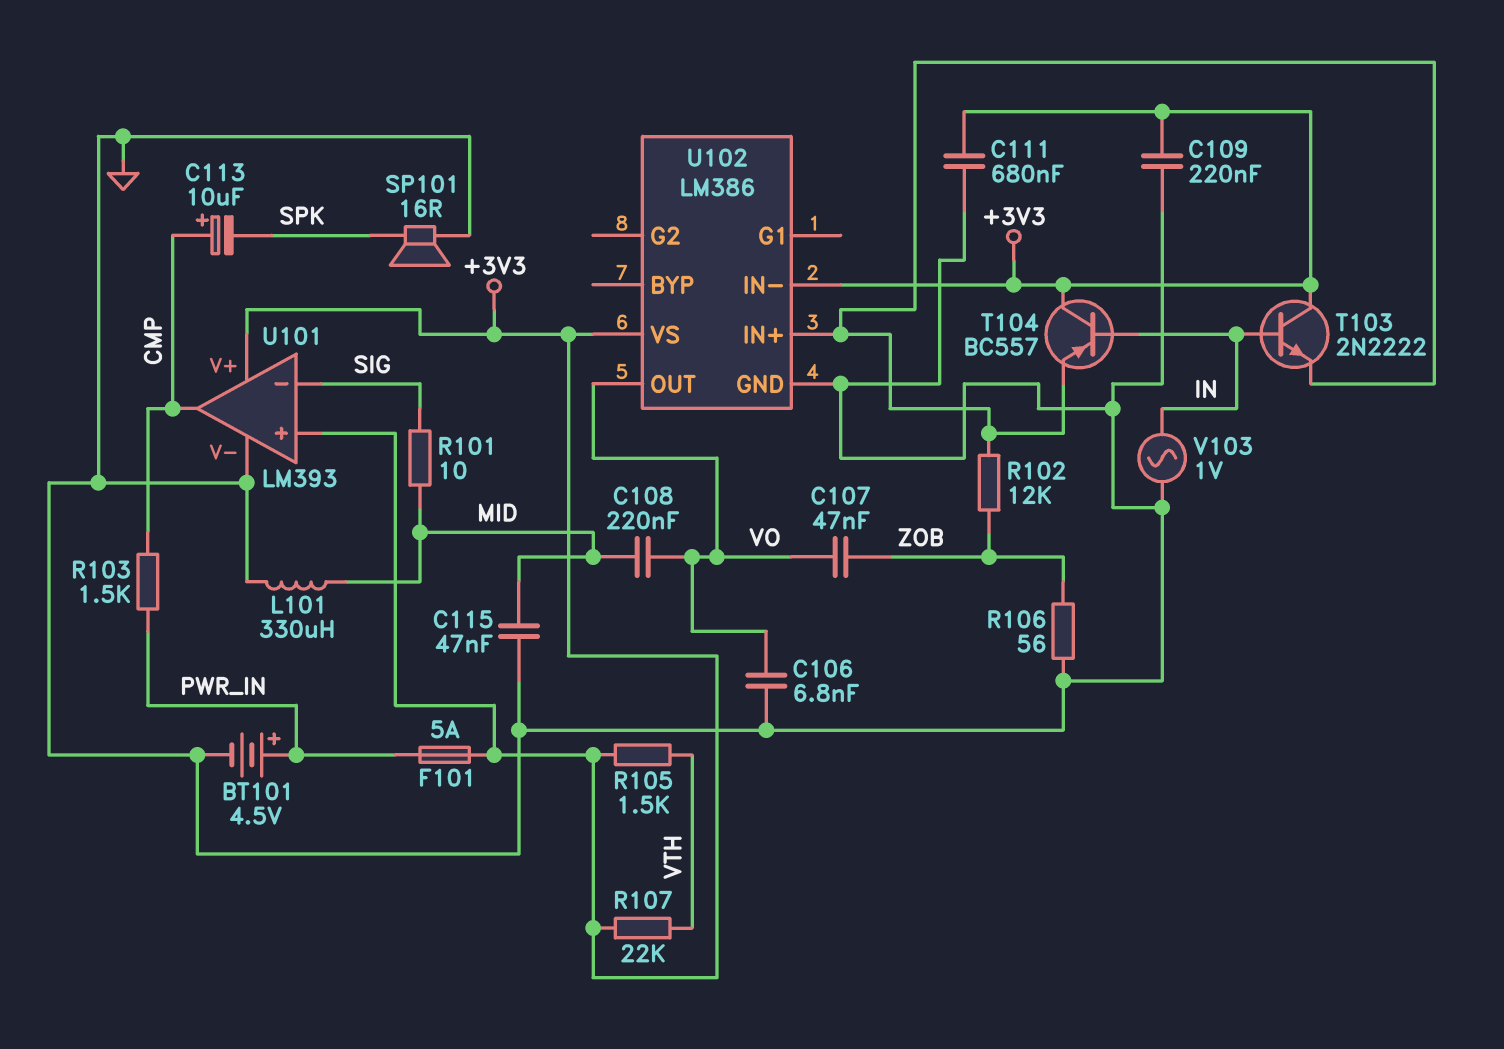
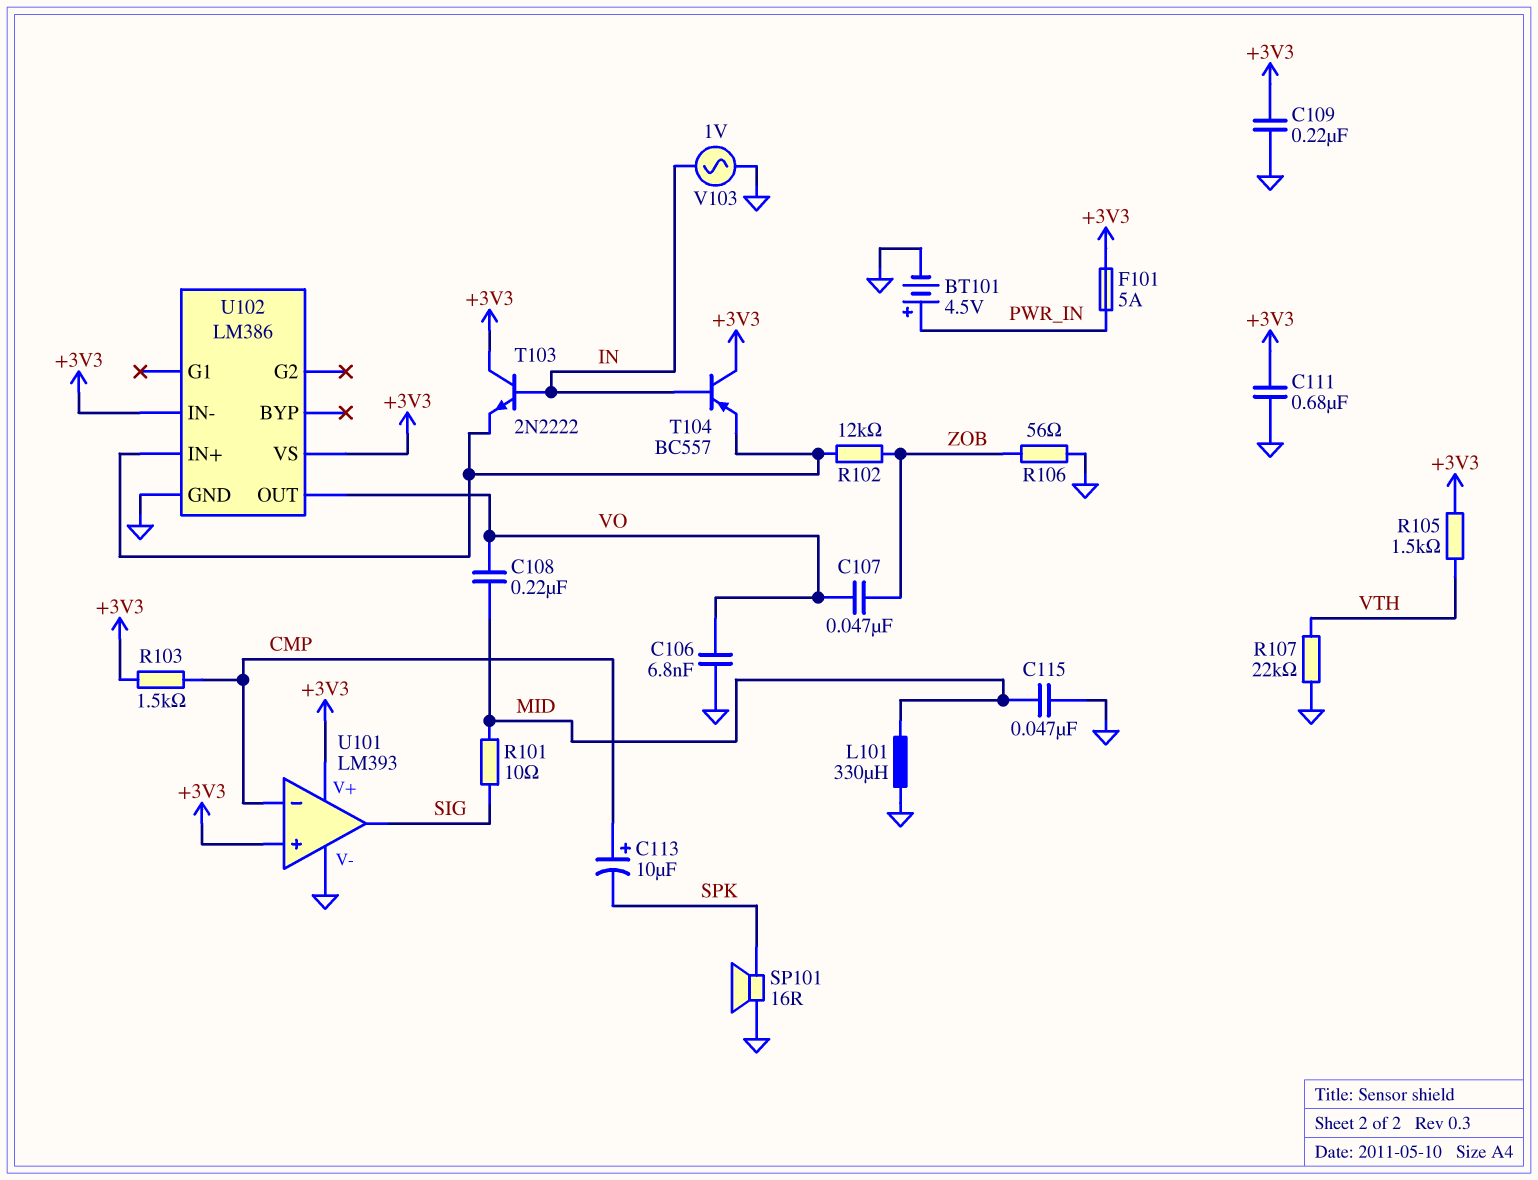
R103: 1.5k (CMP, PWR_IN) -> 1.5k (+3V3, CMP)
R107: 22k (+3V3, VTH) -> 22k (GND, VTH)
U101 pin in-: SIG -> CMP
U101 pin out: CMP -> SIG

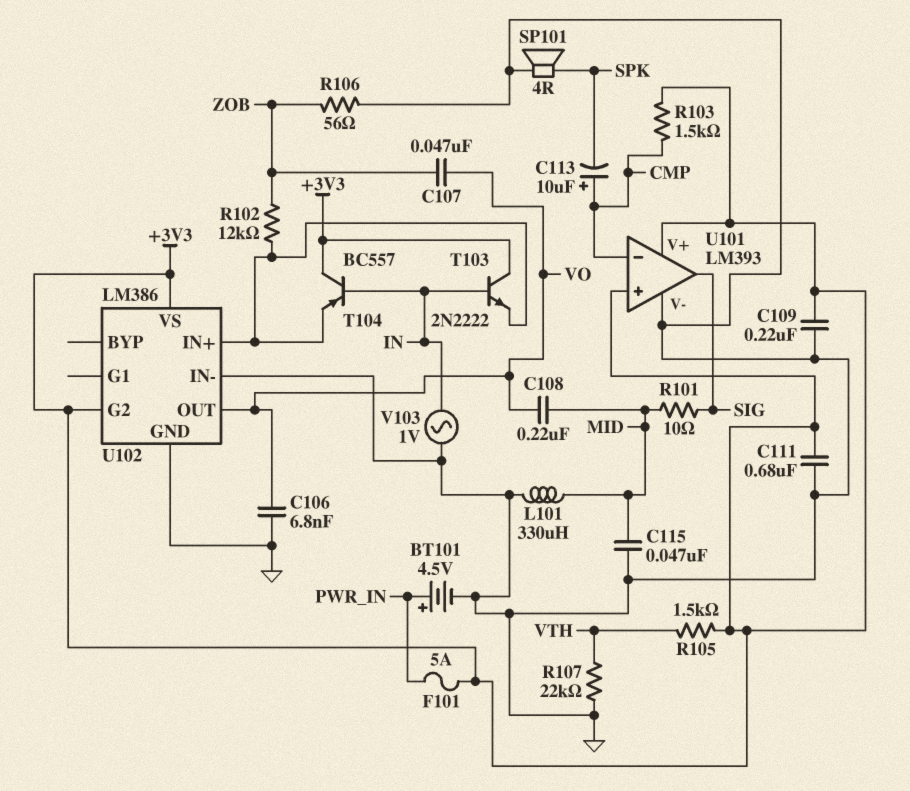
SP101: speaker 16R (GND, SPK) -> speaker 4R (GND, SPK)
U102 pin G2: none -> +3V3
U102 pin IN-: +3V3 -> GND

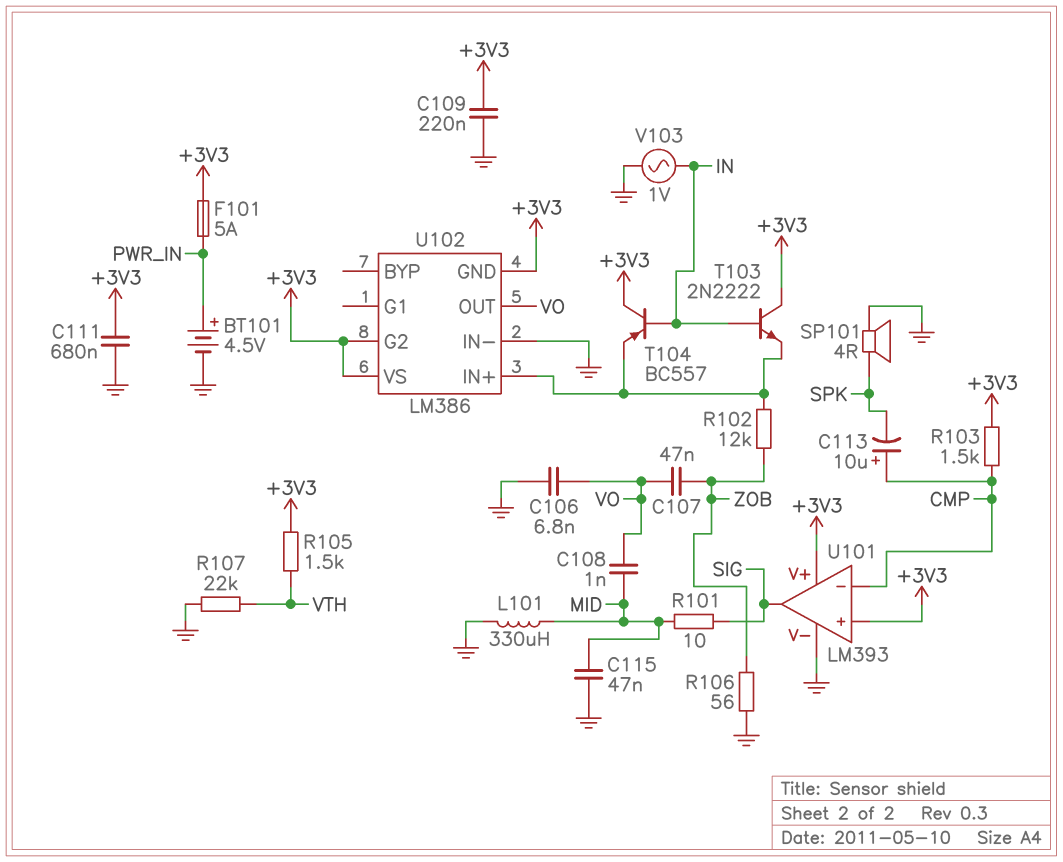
C108: 220nF (MID, VO) -> 1nF (MID, VO)
U102 pin GND: GND -> +3V3

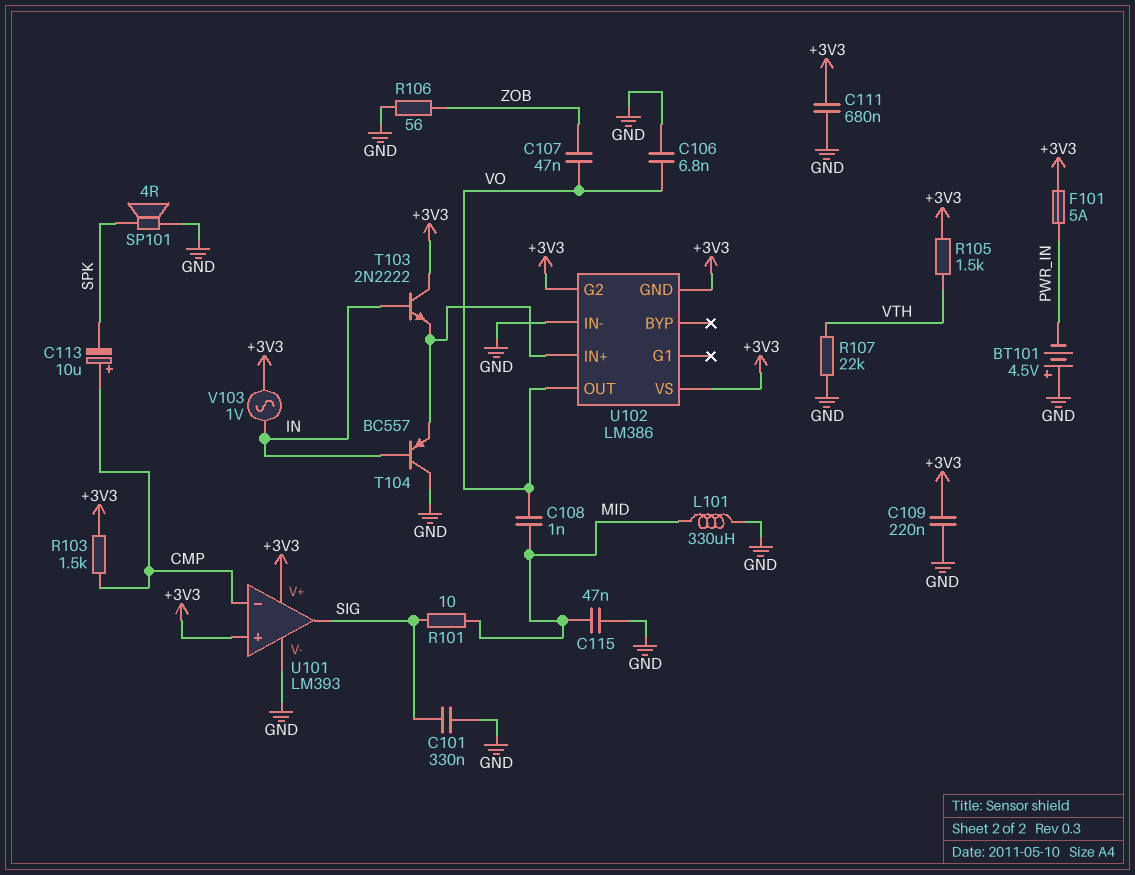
BT101: 4.5V (plus PWR_IN, minus GND) -> 4.5V (plus GND, minus PWR_IN)
C101: none -> 330nF (GND, SIG)
R102: 12k (U102/IN+, ZOB) -> none
T104: PNP BC557 (B IN, C +3V3, E U102/IN+) -> PNP BC557 (B IN, C GND, E U102/IN+)
V103: AC 1V (GND, IN) -> AC 1V (+3V3, IN)

